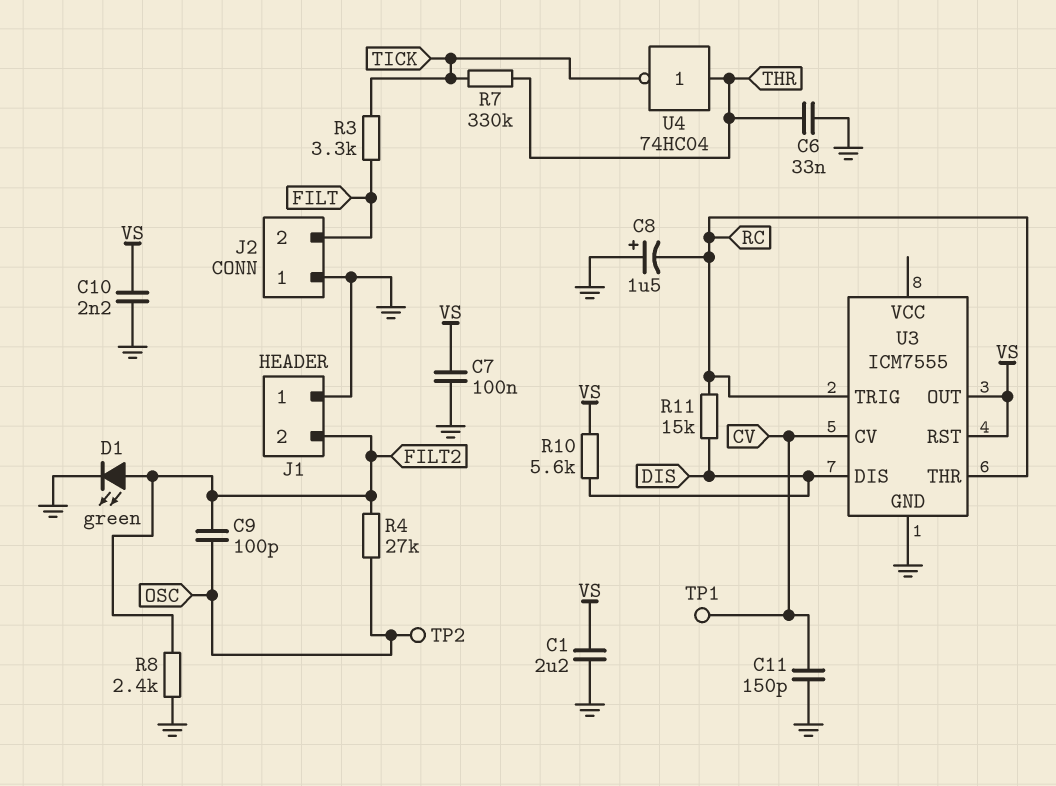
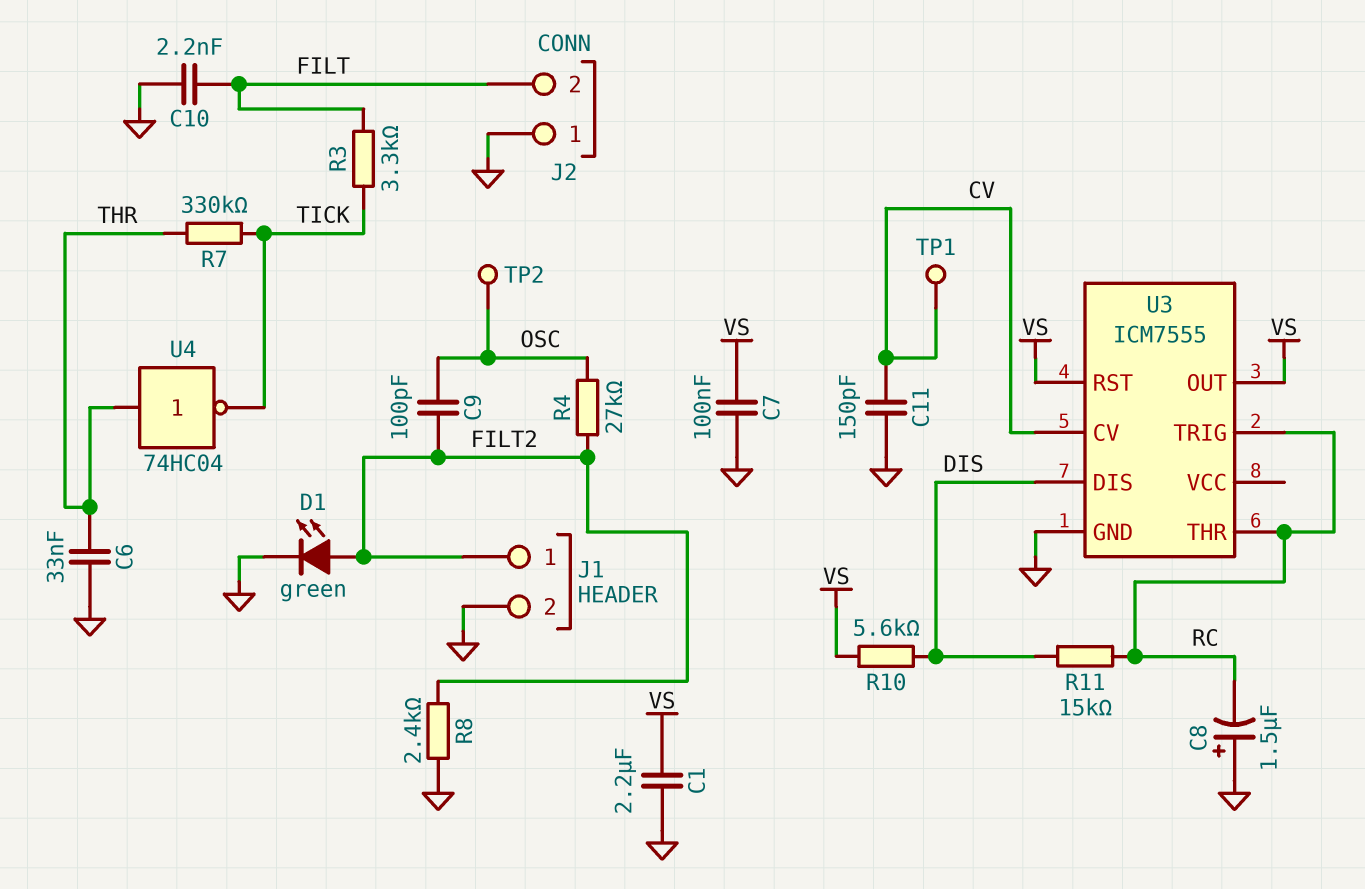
C10: 2.2nF (GND, VS) -> 2.2nF (FILT, GND)
J1 pin 1: GND -> FILT2
J1 pin 2: FILT2 -> GND

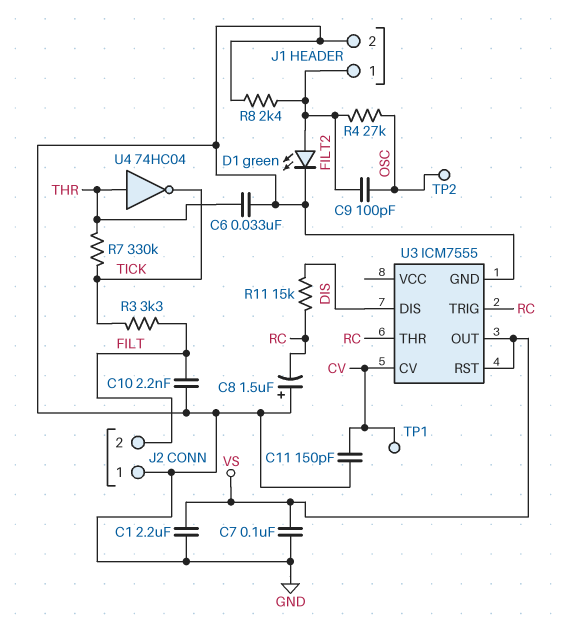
R10: 5.6k (DIS, VS) -> none

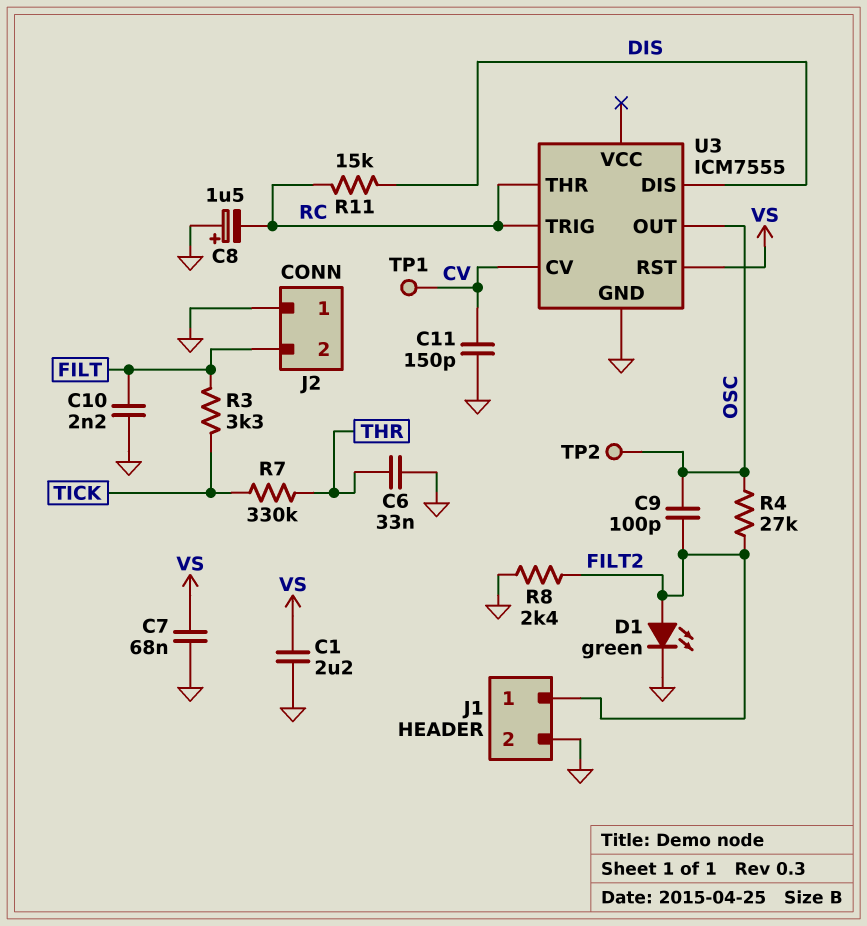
C7: 100nF (GND, VS) -> 68nF (GND, VS)
U3 pin OUT: VS -> OSC
U4: NOT 74HC04 (in THR, out TICK) -> none

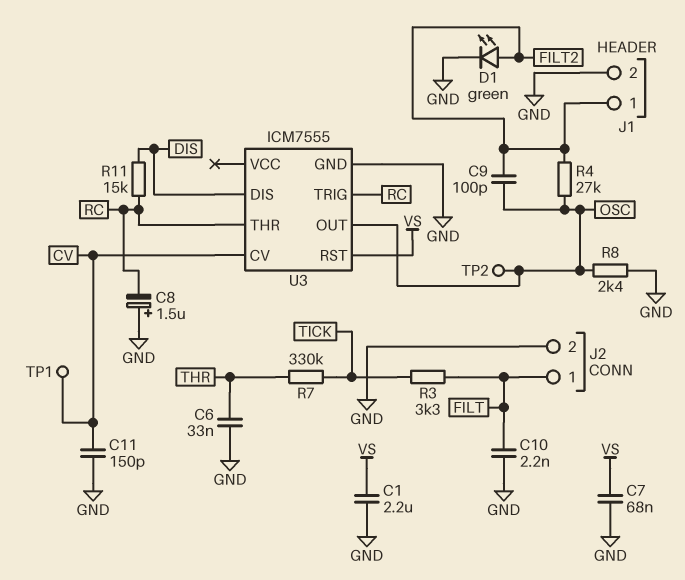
J2 pin 1: GND -> FILT
J2 pin 2: FILT -> GND
R8: 2.4k (FILT2, GND) -> 2.4k (GND, OSC)

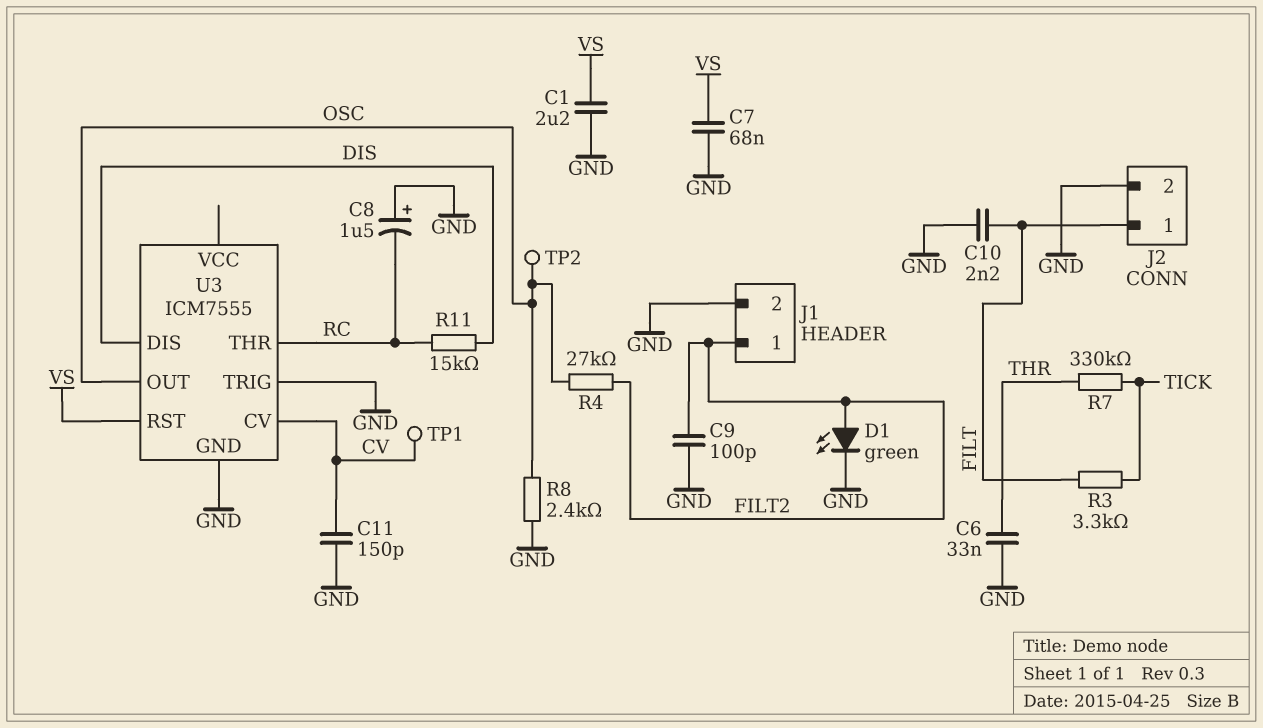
C9: 100pF (FILT2, OSC) -> 100pF (FILT2, GND)
U3 pin TRIG: RC -> GND

